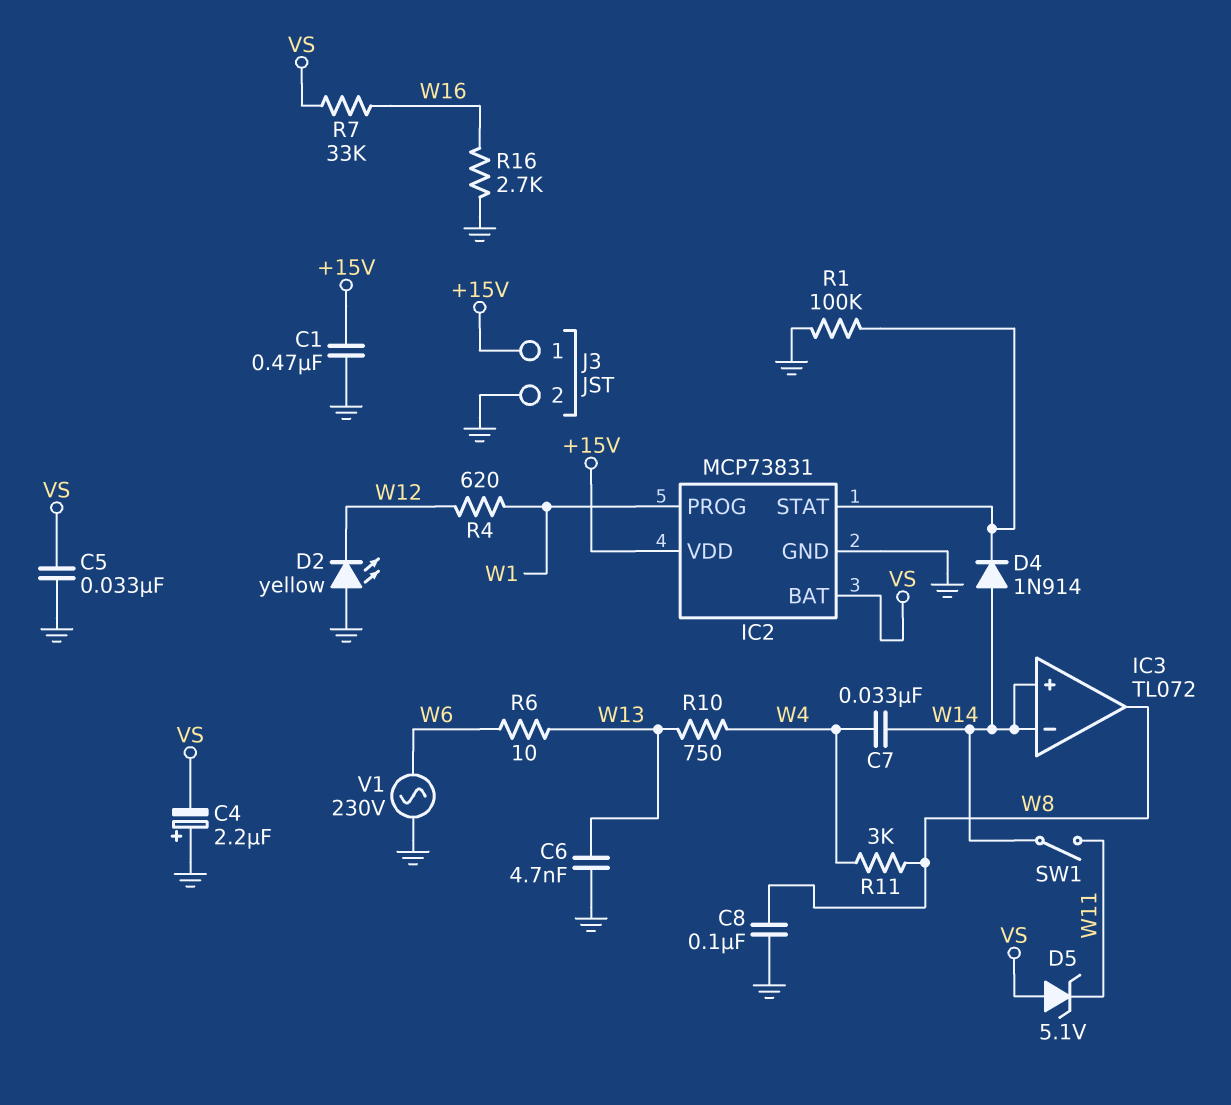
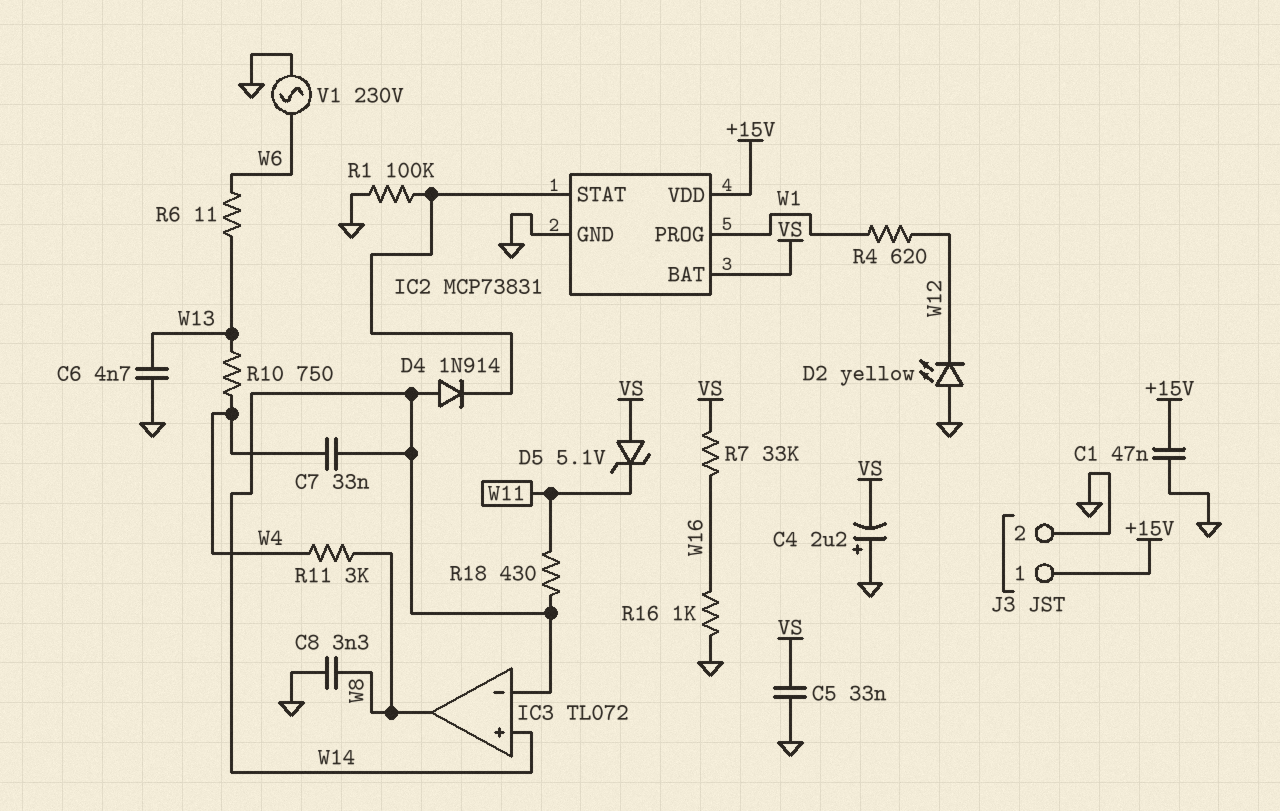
C1: 470nF (+15V, GND) -> 47nF (+15V, GND)
C8: 100nF (GND, W8) -> 3.3nF (GND, W8)
R6: 10 (W6, W13) -> 11 (W6, W13)
R16: 2.7k (GND, W16) -> 1k (GND, W16)
R18: none -> 430 (W11, W14)
SW1: switch (W11, W14) -> none

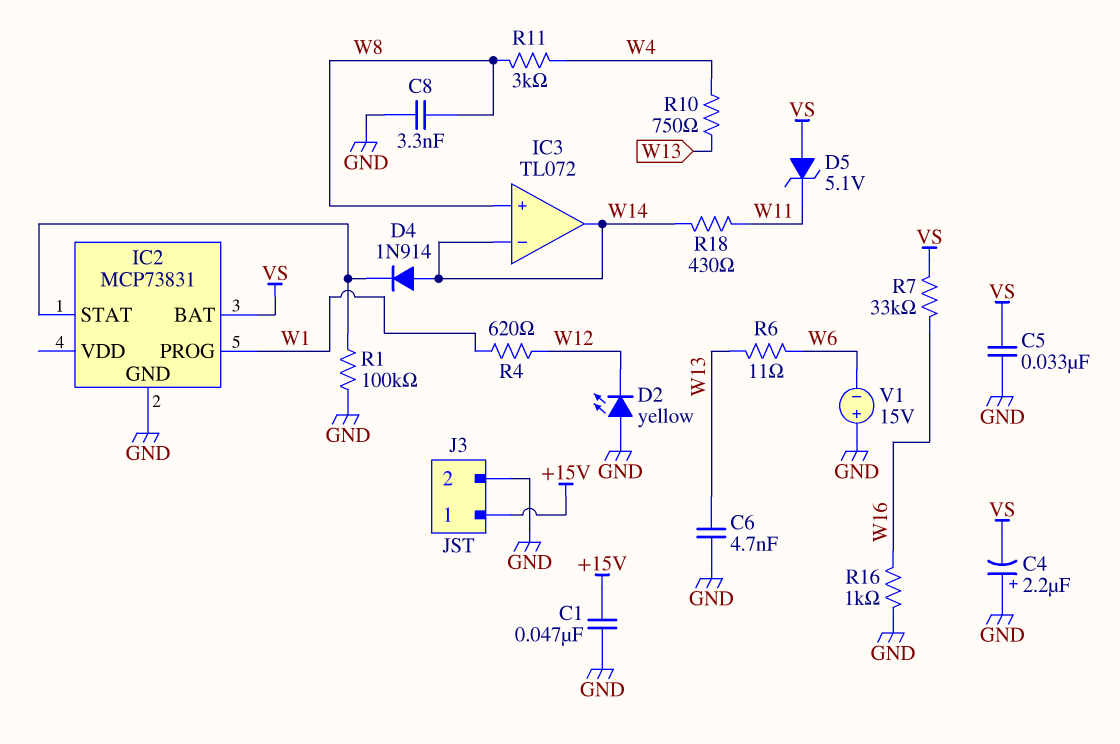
C7: 33nF (W4, W14) -> none
IC2 pin VDD: +15V -> none
IC3 pin in+: W14 -> W8
IC3 pin out: W8 -> W14
V1: AC 230V (GND, W6) -> 15V (plus GND, minus W6)

